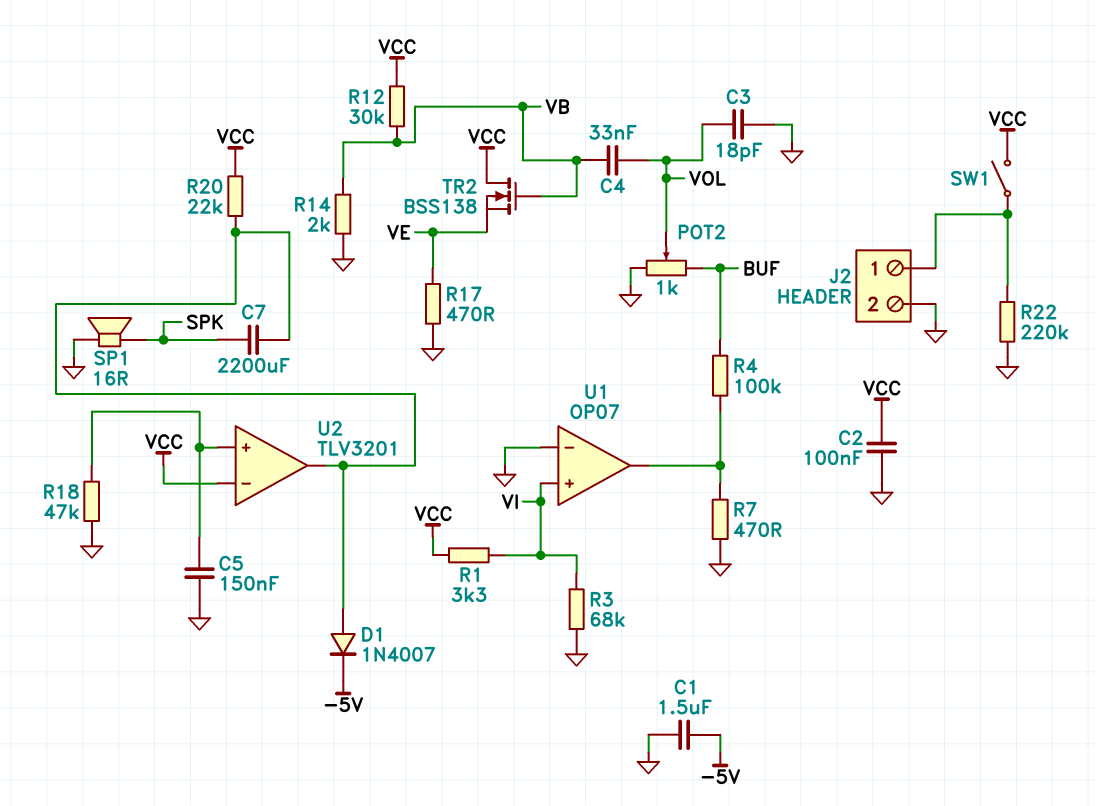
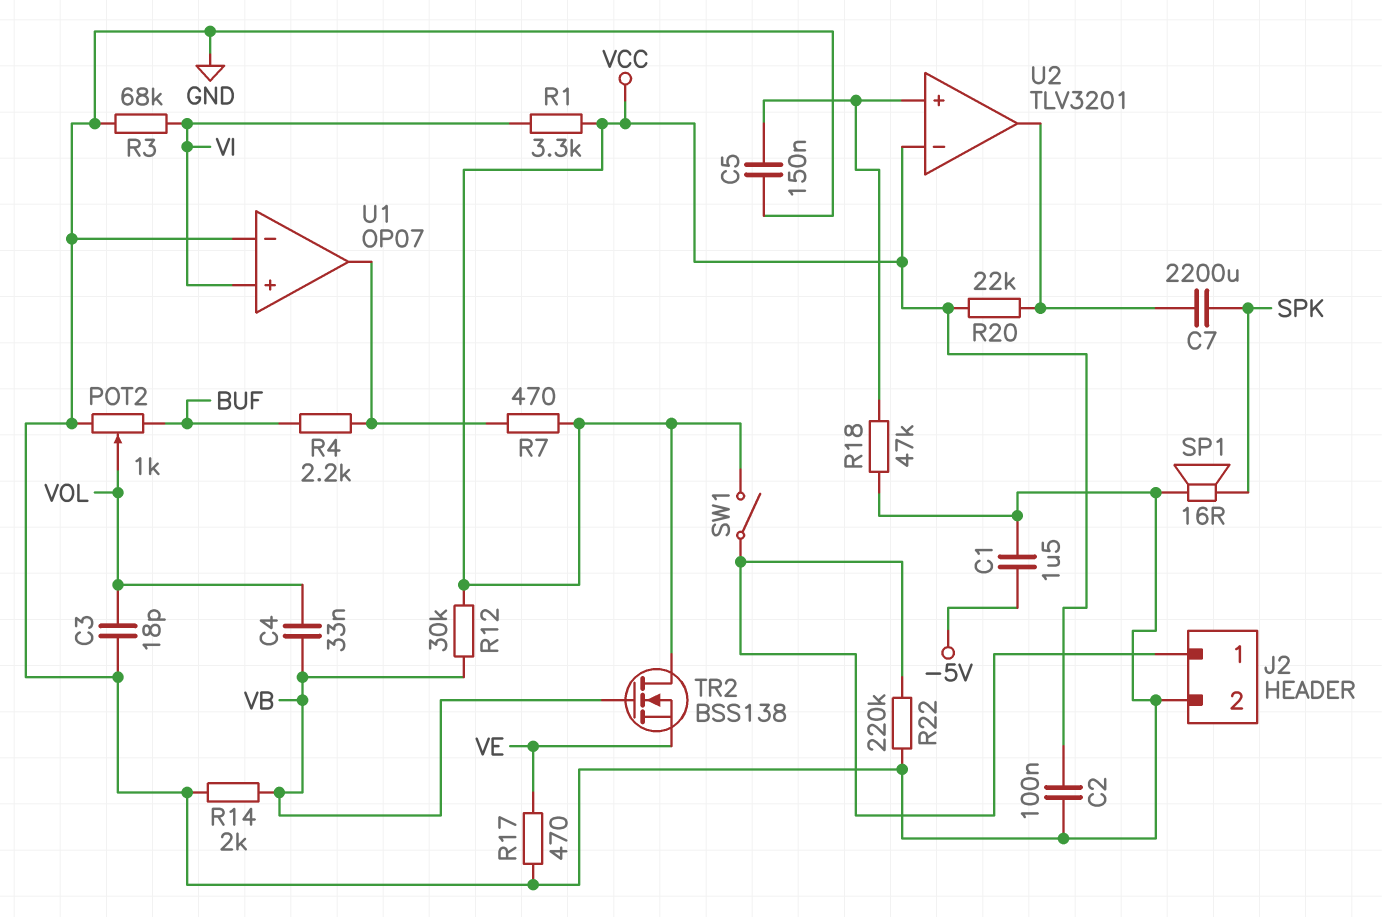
D1: diode 1N4007 (A U2/out, K -5V) -> none
R4: 100k (BUF, U1/out) -> 2.2k (BUF, U1/out)
R7: 470 (GND, U1/out) -> 470 (U1/out, VCC)

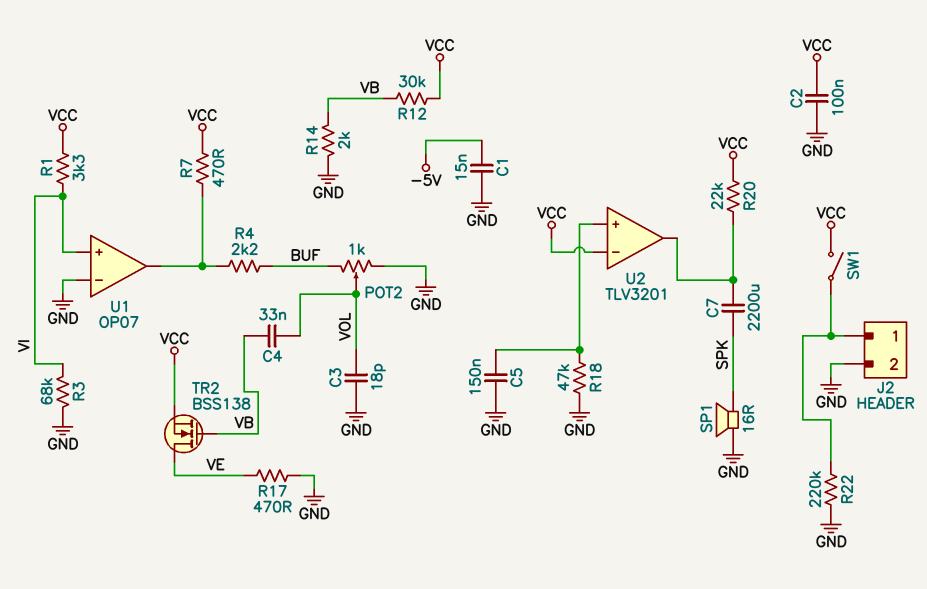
C1: 1.5uF (-5V, GND) -> 15nF (-5V, GND)
TR2: NMOS BSS138 (G VB, D VCC, S VE) -> NMOS BSS138 (G VB, D VE, S VCC)

